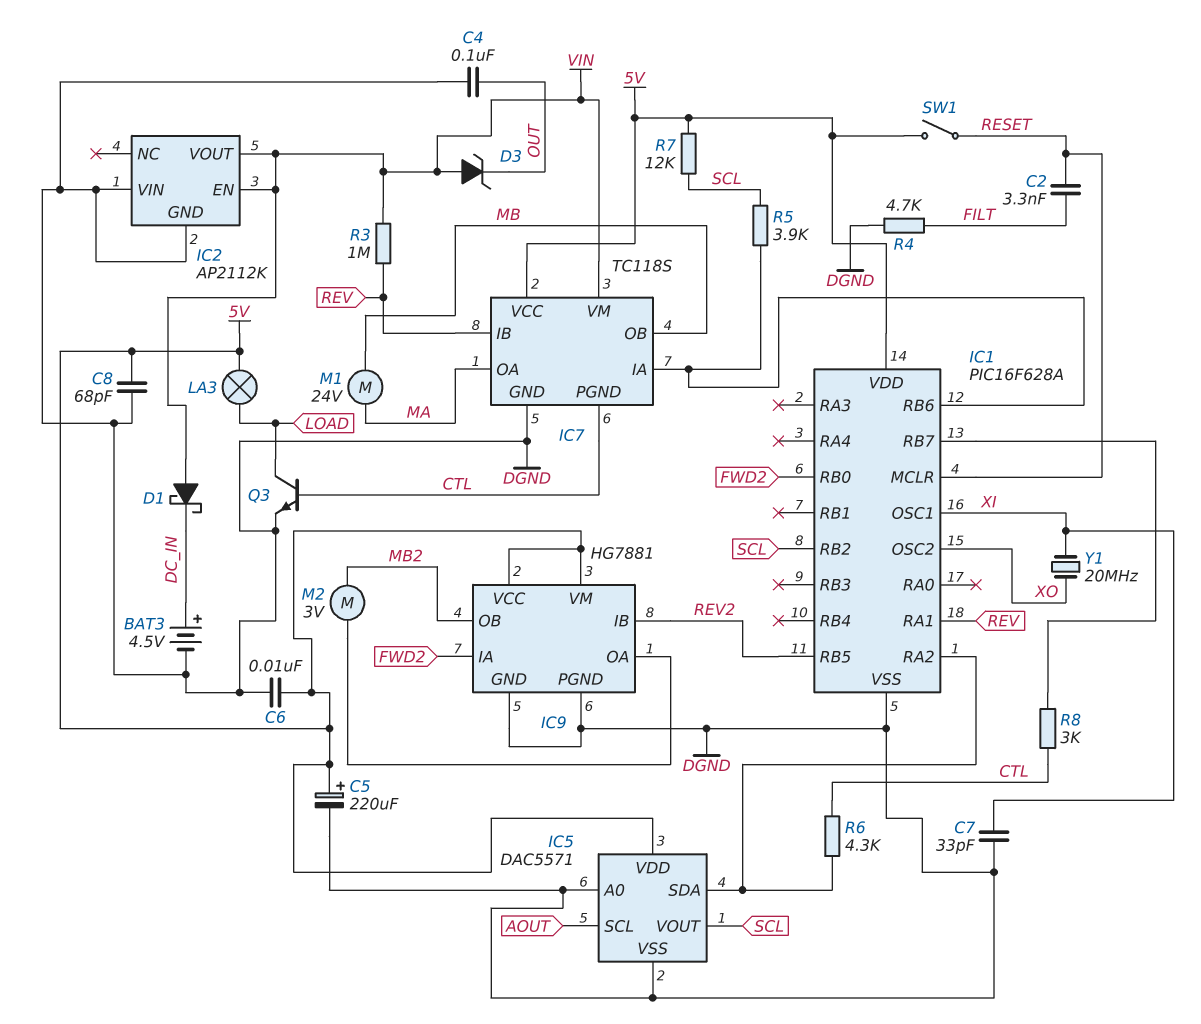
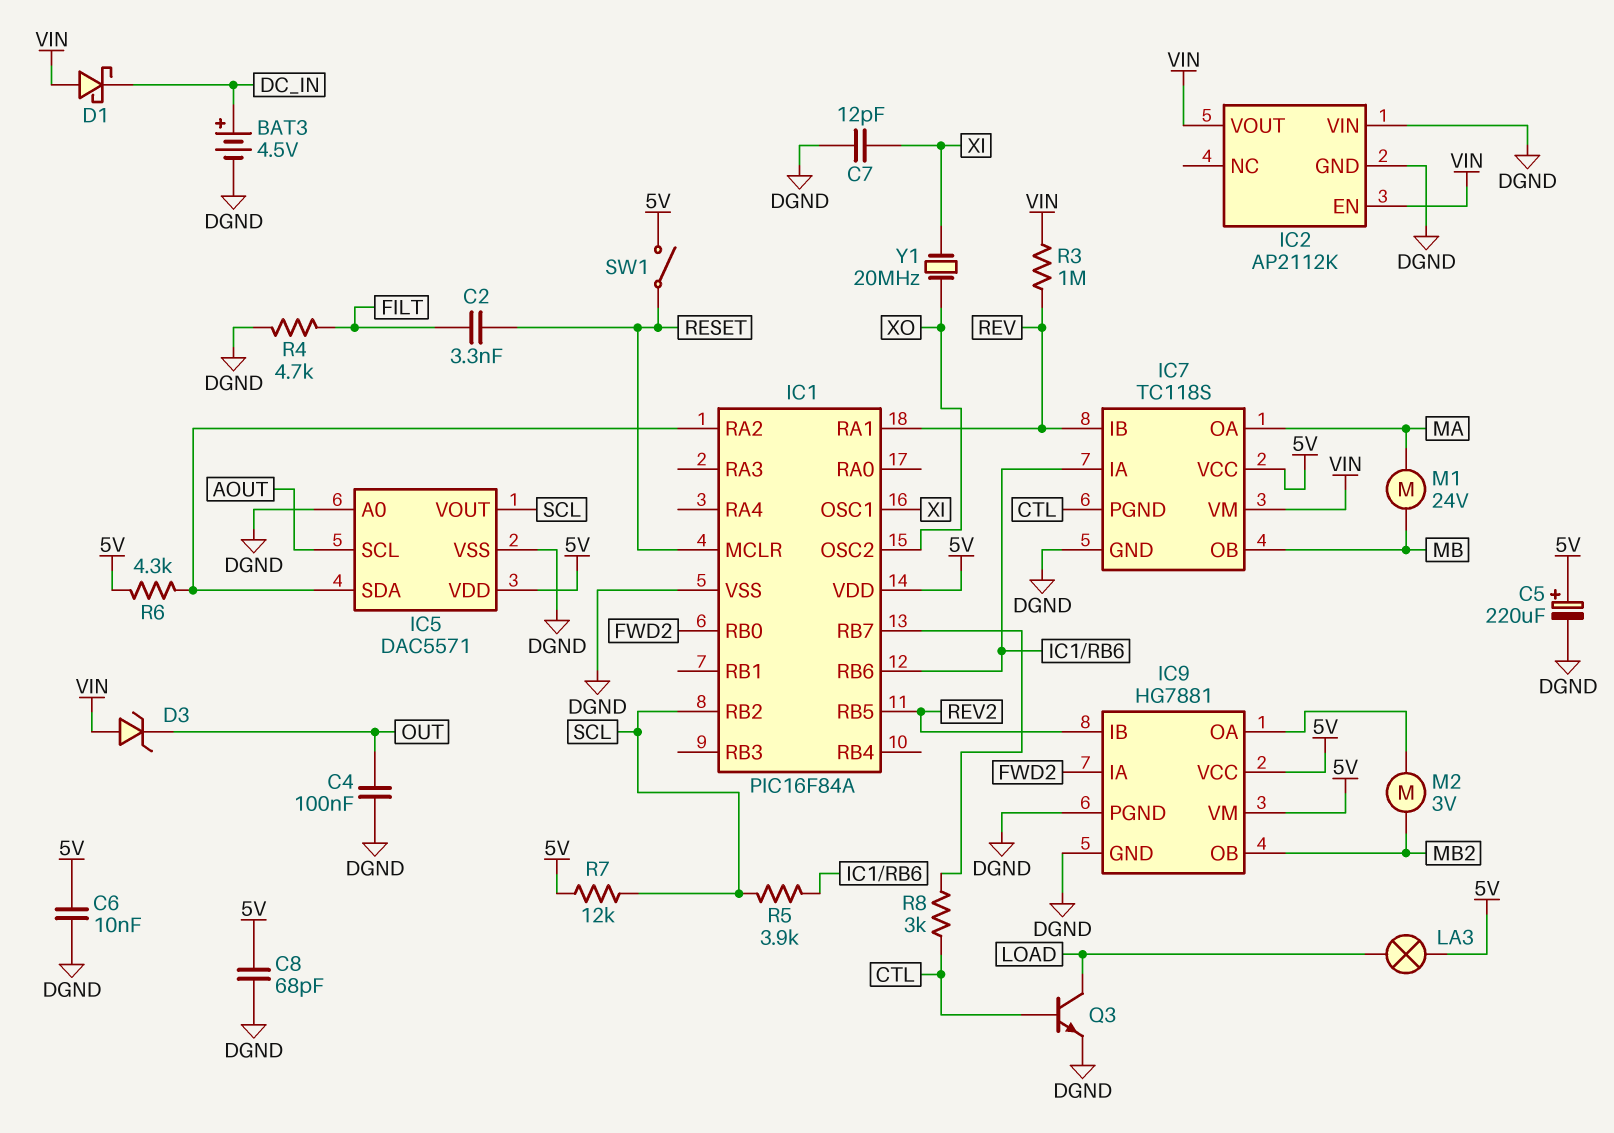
C7: 33pF (DGND, XI) -> 12pF (DGND, XI)
IC1: PIC16F628A -> PIC16F84A
R6: 4.3k (CTL, IC1/RA2) -> 4.3k (5V, IC1/RA2)

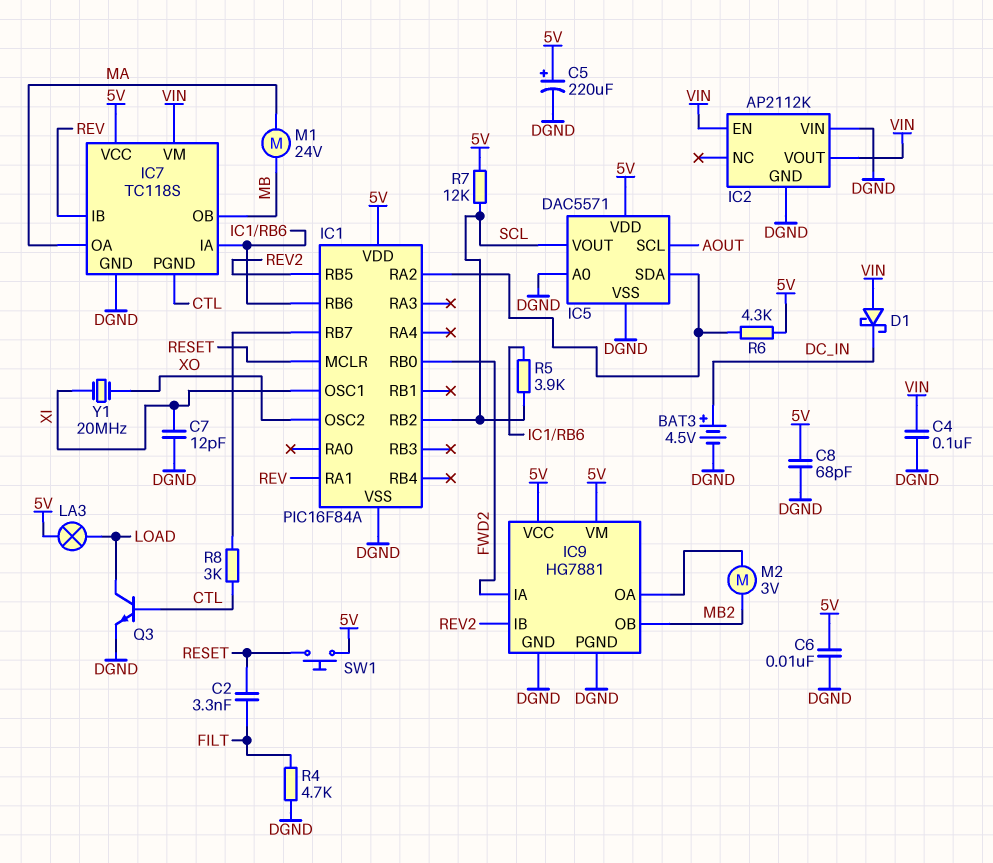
C4: 100nF (DGND, OUT) -> 100nF (DGND, VIN)
D3: zener (A VIN, K OUT) -> none
R3: 1M (REV, VIN) -> none
SW1: switch (5V, RESET) -> button (5V, RESET)

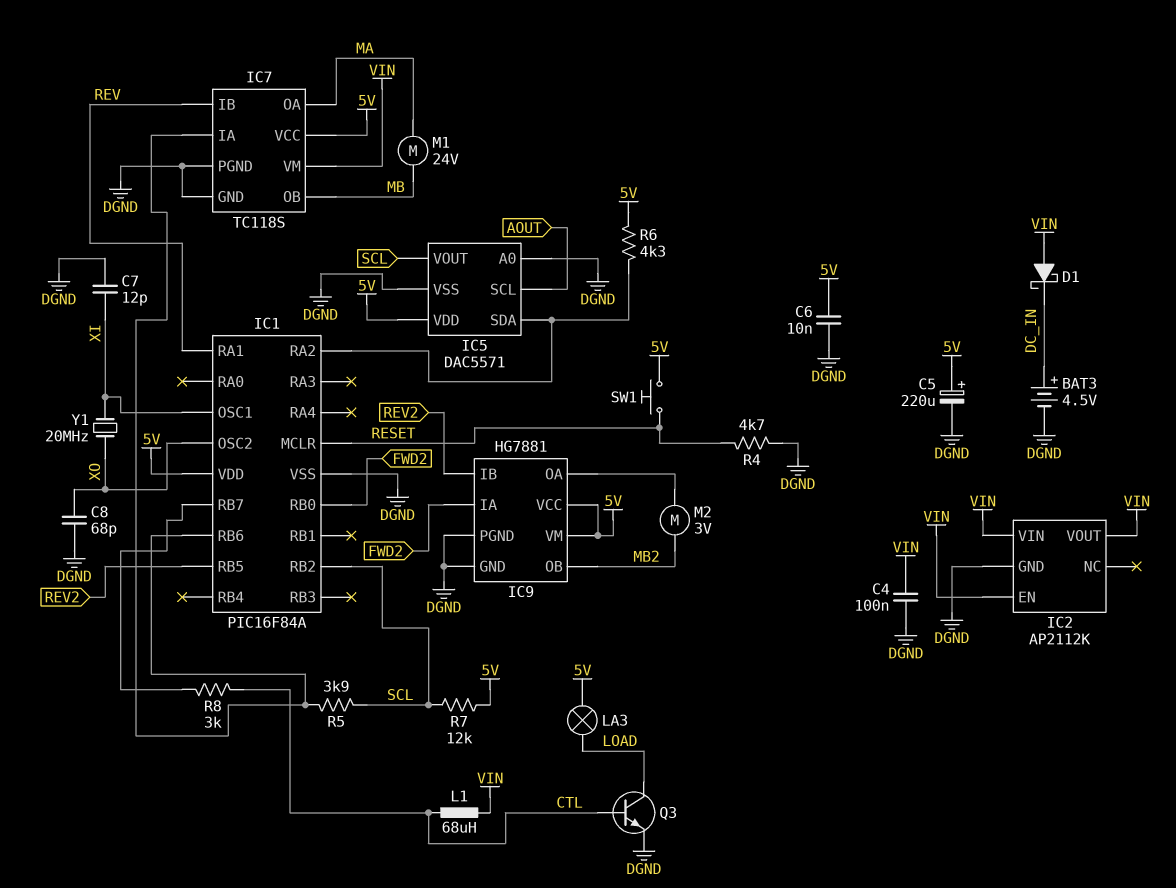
C2: 3.3nF (FILT, RESET) -> none
C8: 68pF (5V, DGND) -> 68pF (DGND, XO)
IC2 pin VIN: DGND -> VIN
IC7 pin PGND: CTL -> DGND
L1: none -> 68uH (CTL, VIN)
R4: 4.7k (DGND, FILT) -> 4.7k (DGND, RESET)

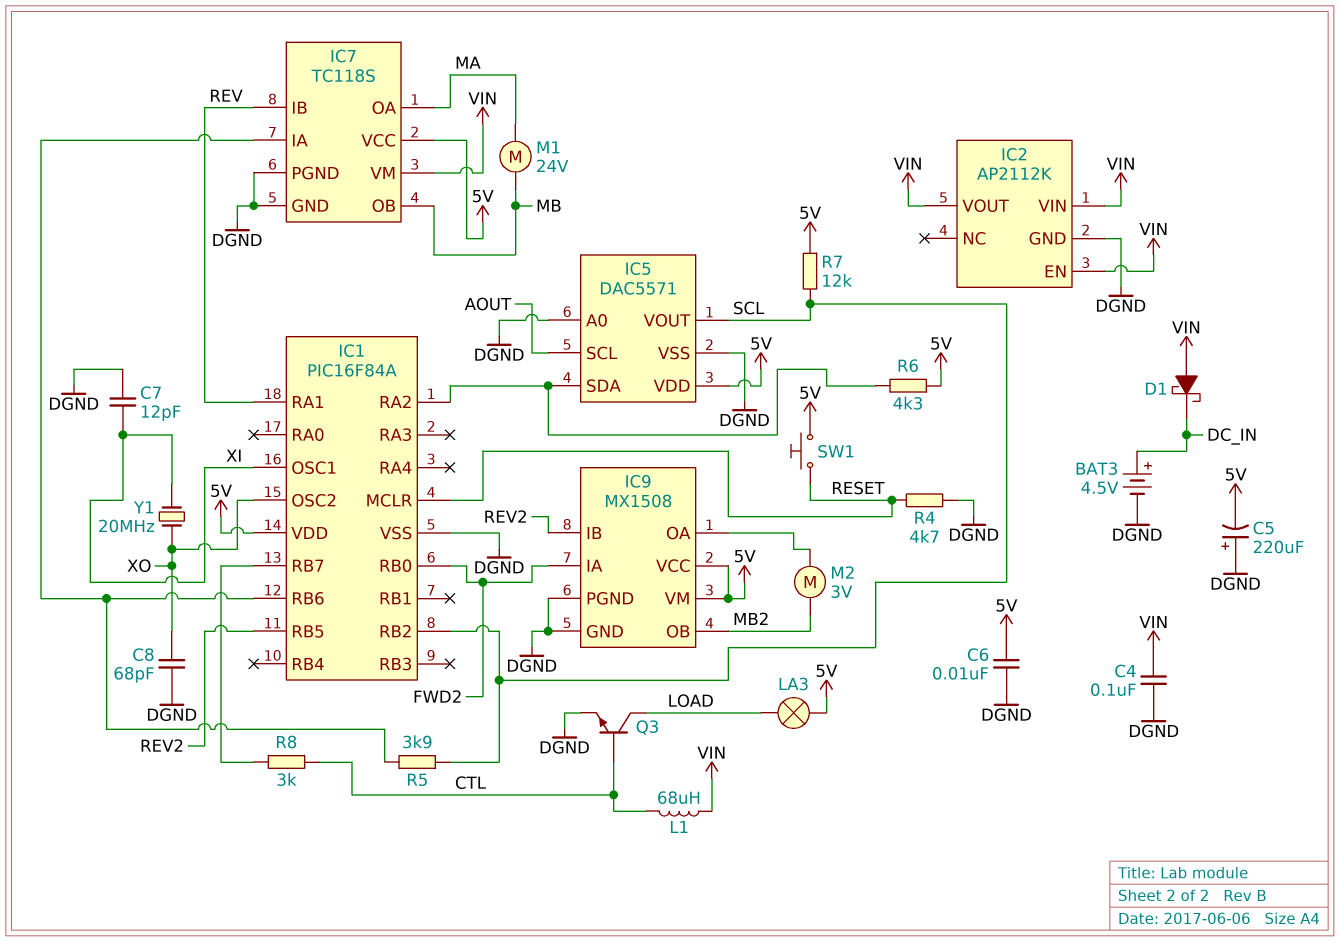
C5: 220uF (plus 5V, minus DGND) -> 220uF (plus DGND, minus 5V)
IC9: HG7881 -> MX1508

